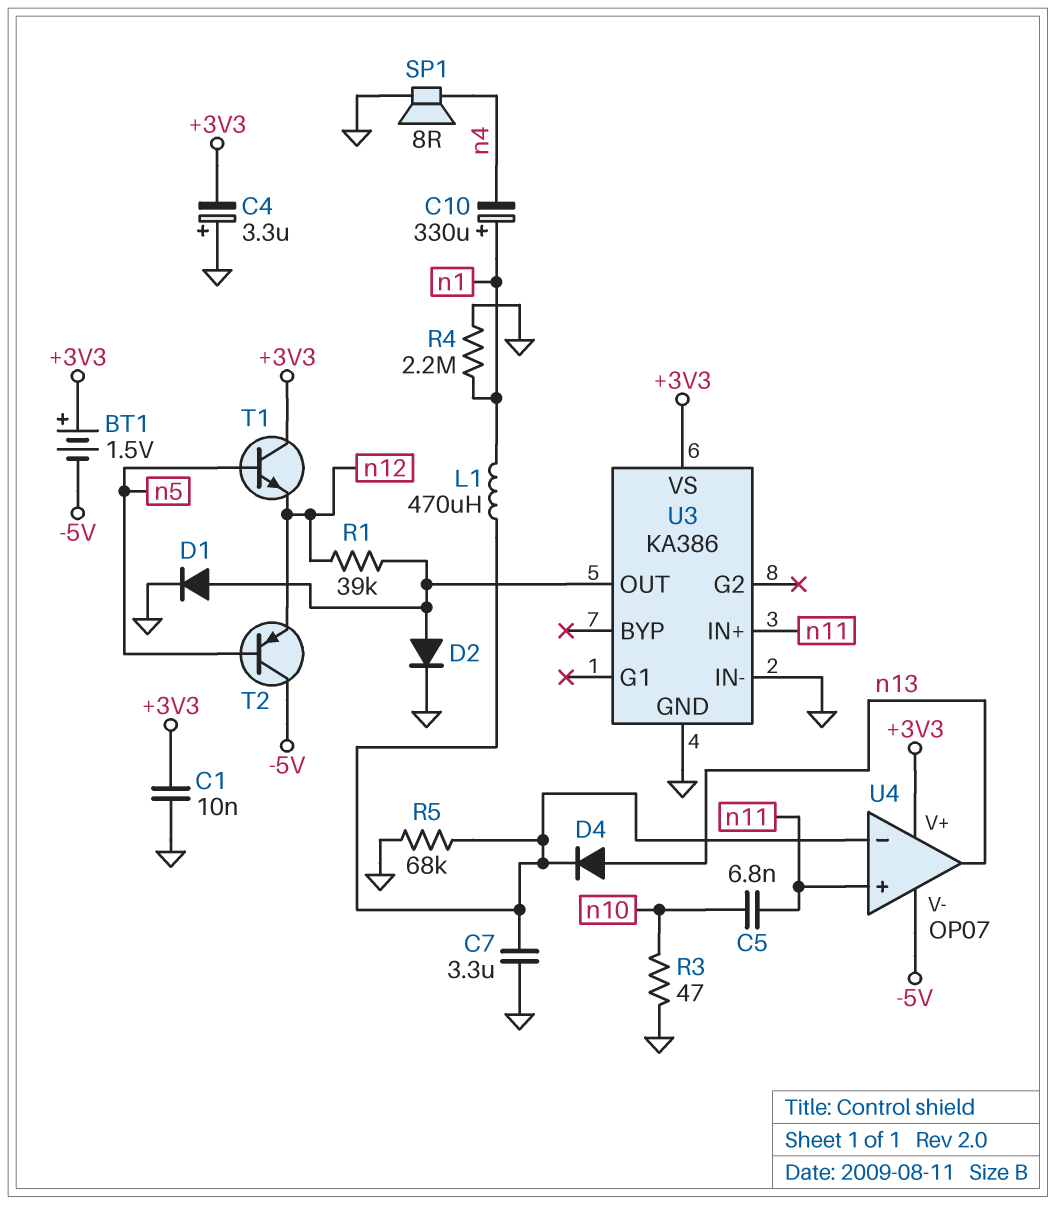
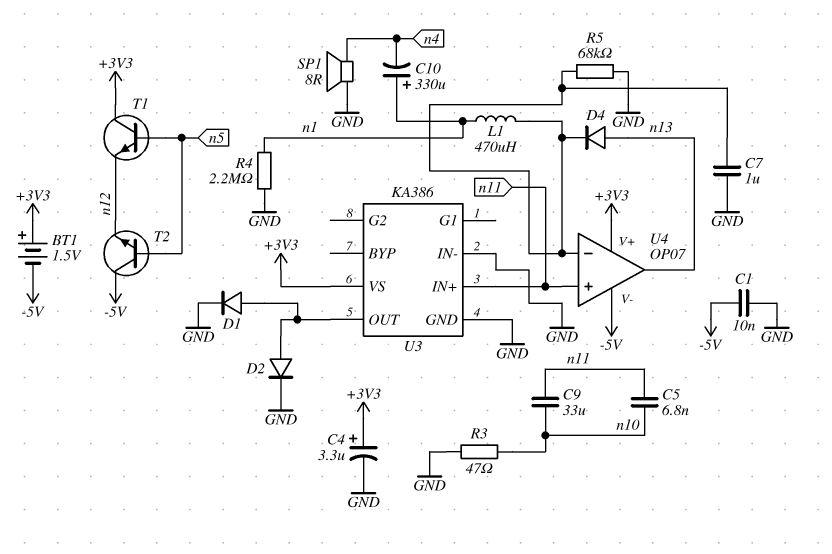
C1: 10nF (+3V3, GND) -> 10nF (-5V, GND)
C4: 3.3uF (plus GND, minus +3V3) -> 3.3uF (plus +3V3, minus GND)
C7: 3.3uF (GND, U4/in-) -> 1uF (GND, U4/in-)
C9: none -> 33uF (n10, n11)
R1: 39k (U3/OUT, n12) -> none
T2: PNP (B n5, C -5V, E n12) -> NPN (B n5, C -5V, E n12)

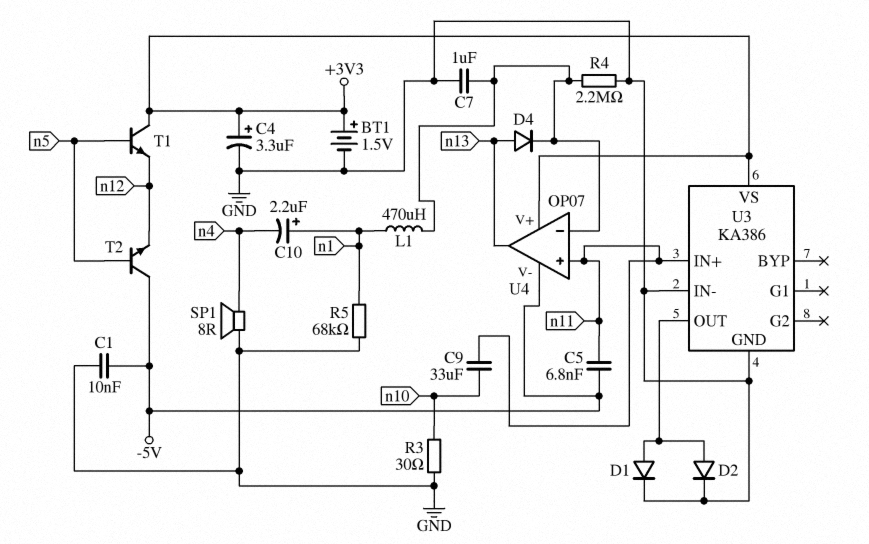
BT1: 1.5V (plus +3V3, minus -5V) -> 1.5V (plus +3V3, minus GND)
C5: 6.8nF (n10, n11) -> 6.8nF (-5V, n11)
C10: 330uF (plus n1, minus n4) -> 2.2uF (plus n1, minus n4)
R3: 47 (GND, n10) -> 30 (GND, n10)
R4: 2.2M (GND, n1) -> 2.2M (GND, U4/in-)
R5: 68k (GND, U4/in-) -> 68k (GND, n1)

